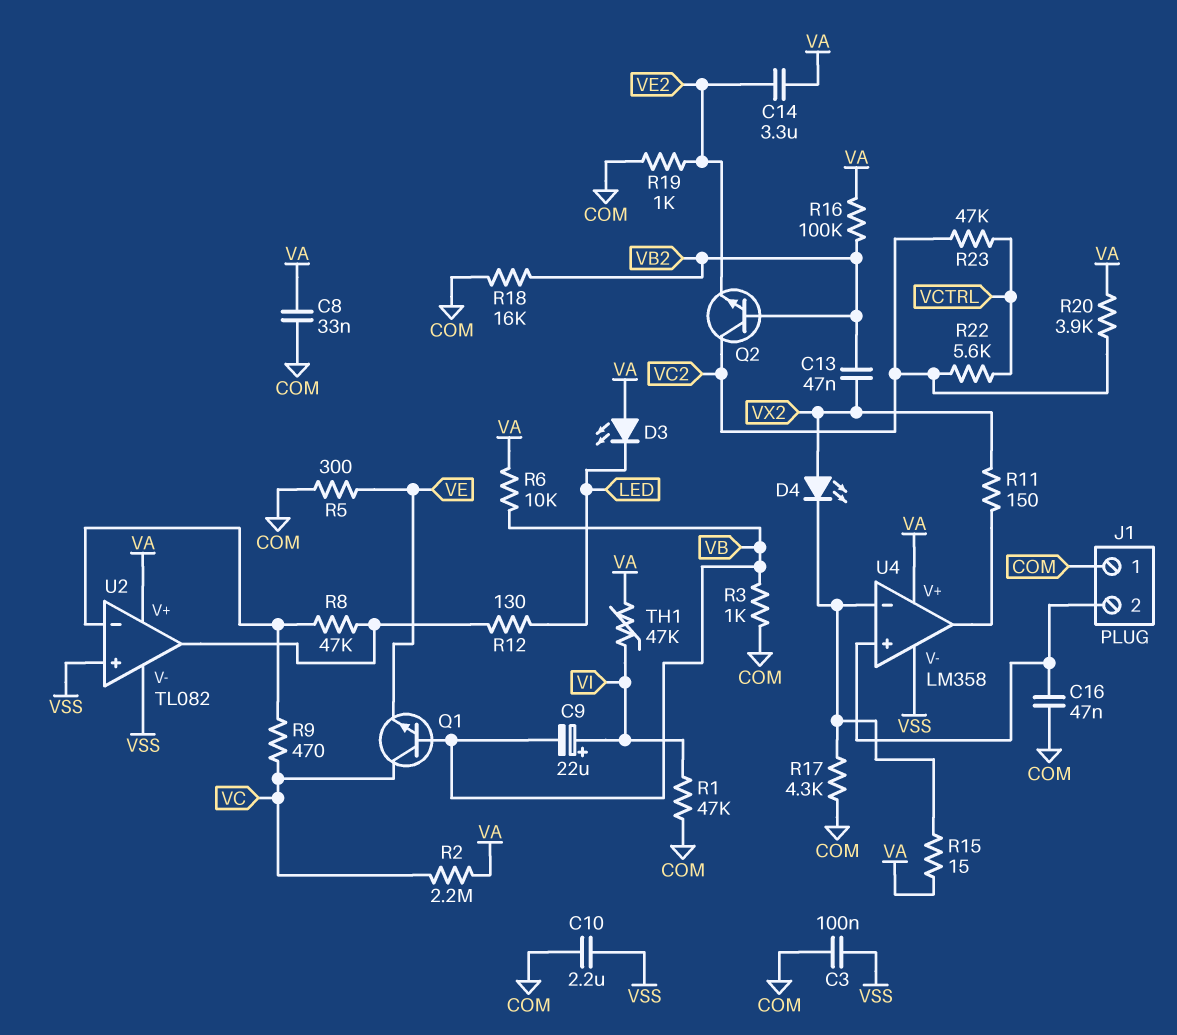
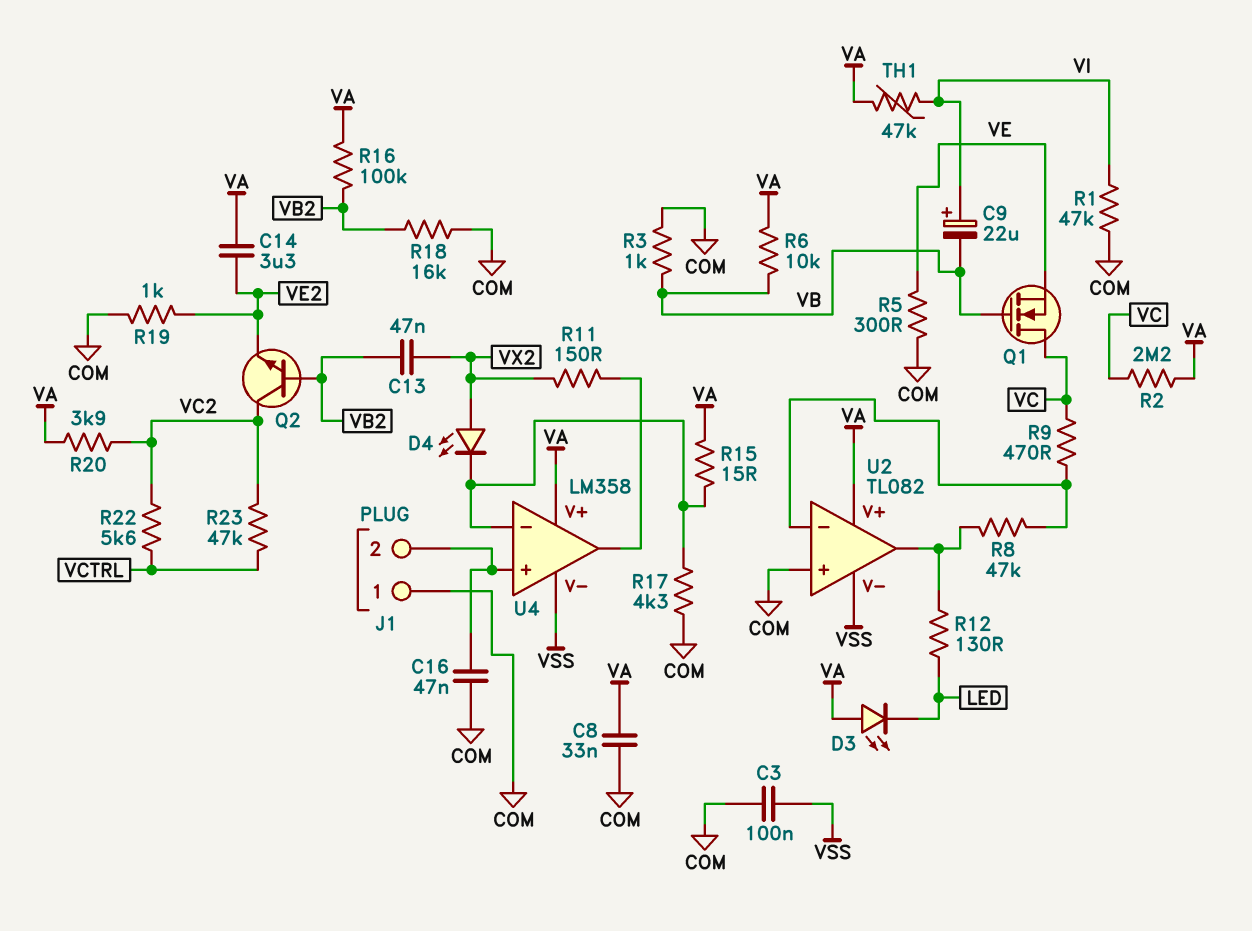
C10: 2.2uF (COM, VSS) -> none
Q1: NPN (B VB, C VC, E VE) -> NMOS (G VB, D VC, S VE)
U2 pin in+: VSS -> COM

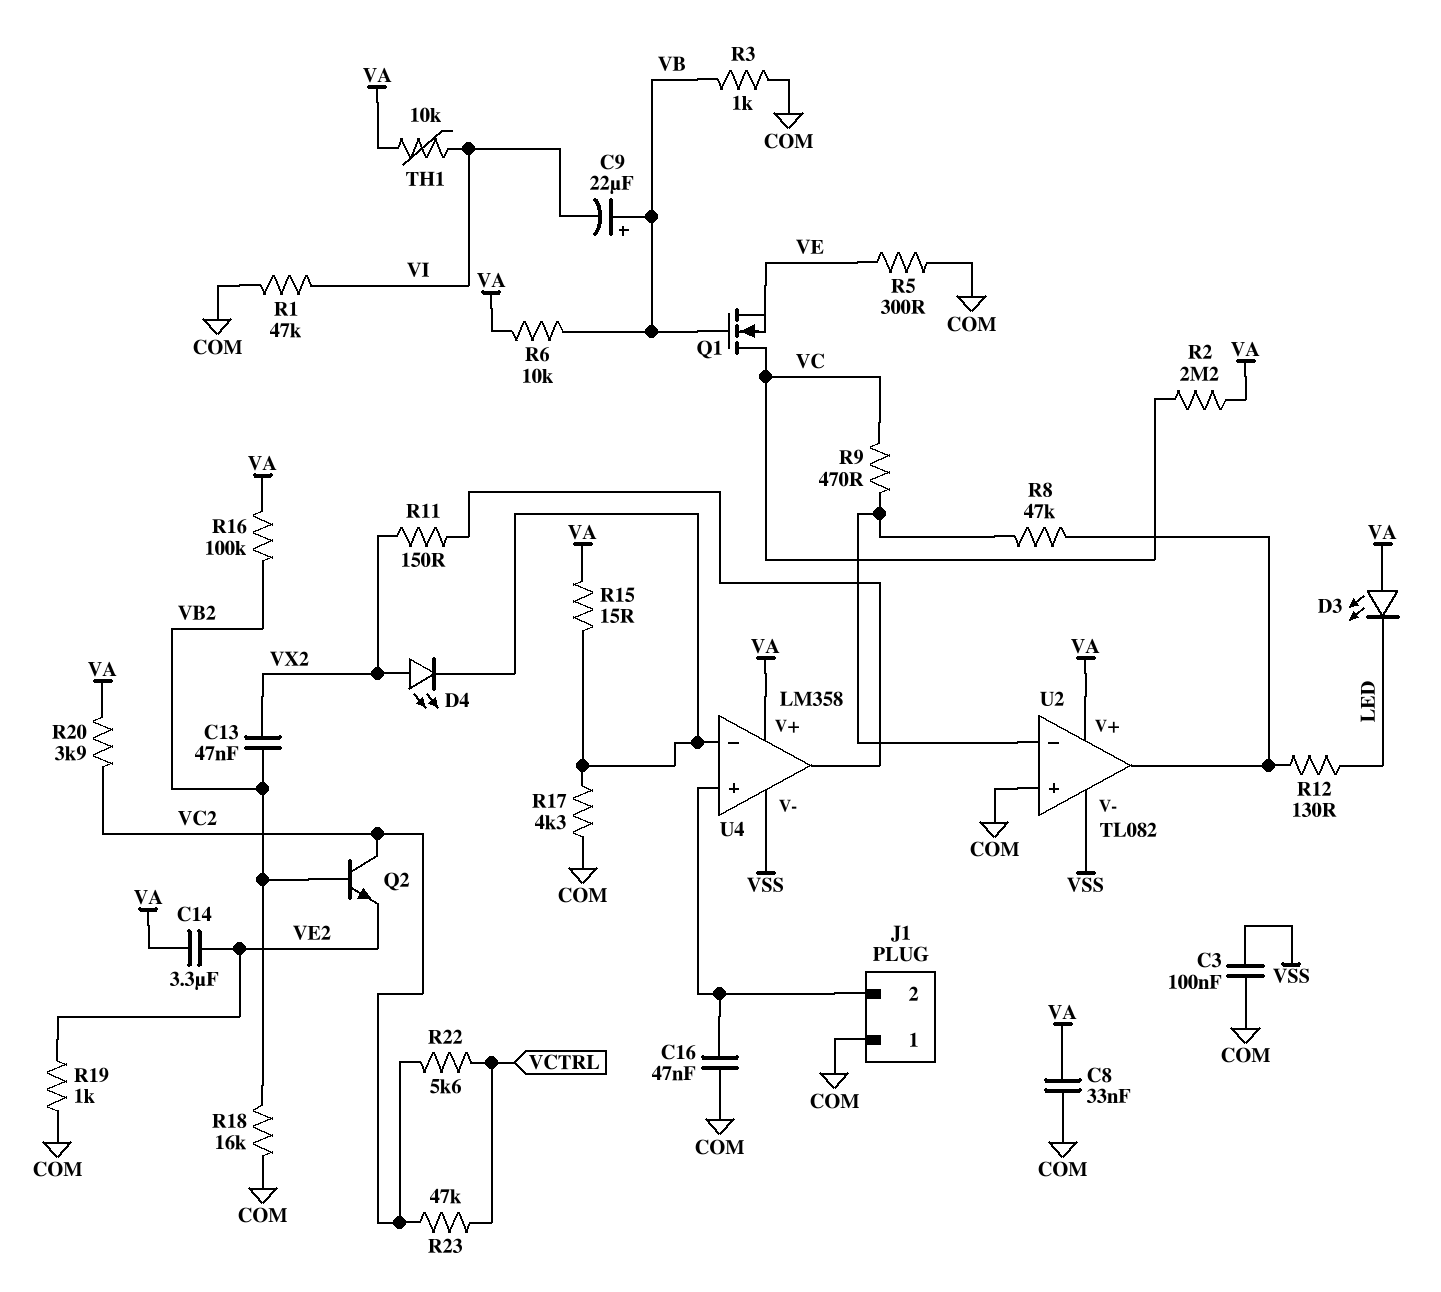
C9: 22uF (plus VI, minus VB) -> 22uF (plus VB, minus VI)
TH1: 47k (VA, VI) -> 10k (VA, VI)

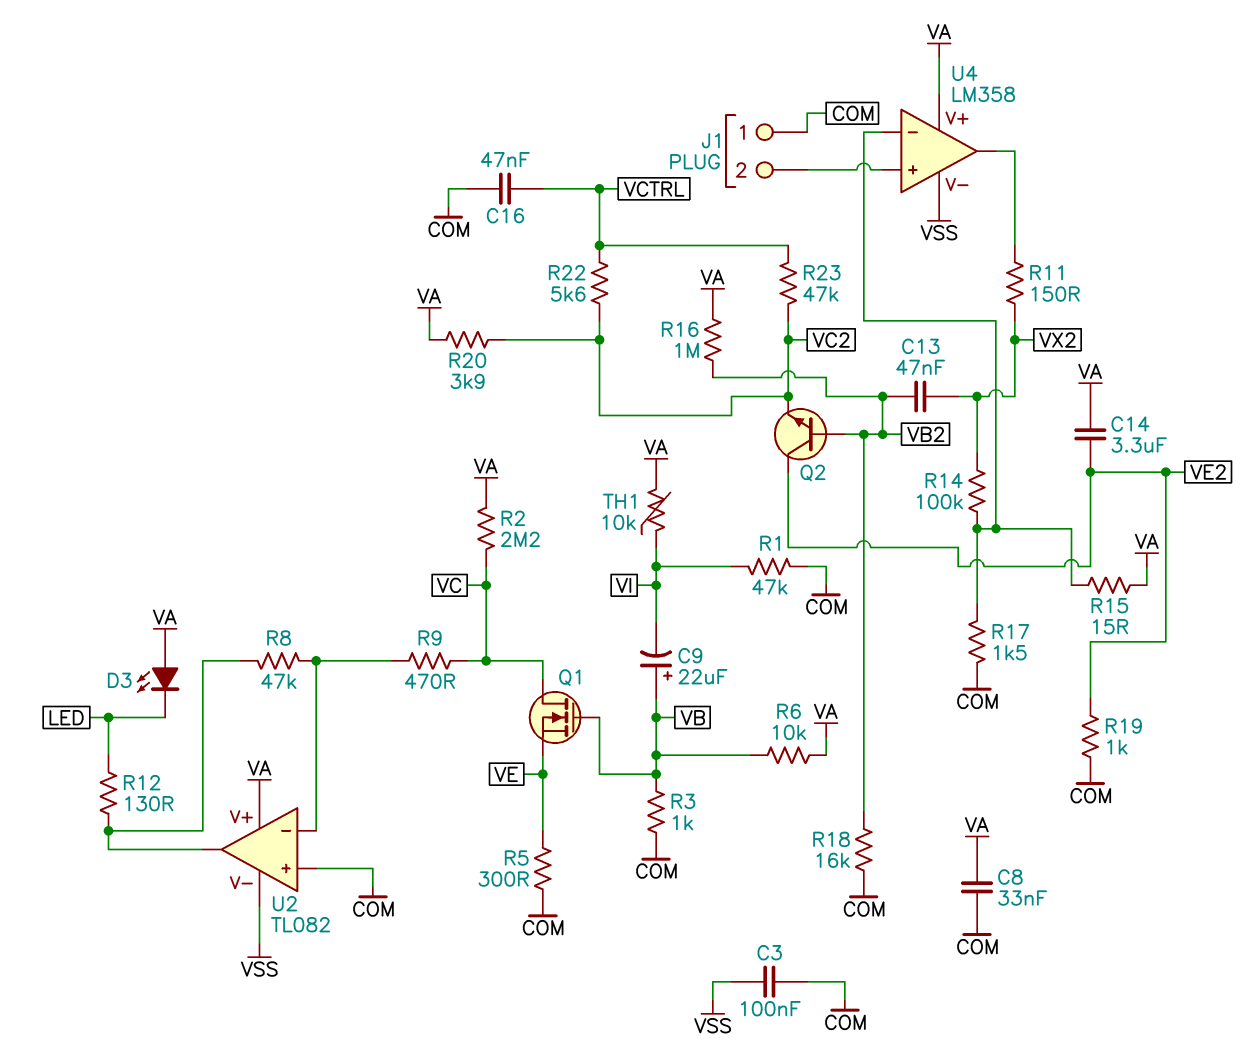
C16: 47nF (COM, J1/2) -> 47nF (COM, VCTRL)
D4: LED (A VX2, K U4/in-) -> none
Q2: NPN (B VB2, C VC2, E VE2) -> NPN (B VB2, C VE2, E VC2)
R14: none -> 100k (U4/in-, VX2)
R16: 100k (VA, VB2) -> 1M (VA, VB2)
R17: 4.3k (COM, U4/in-) -> 1.5k (COM, U4/in-)

